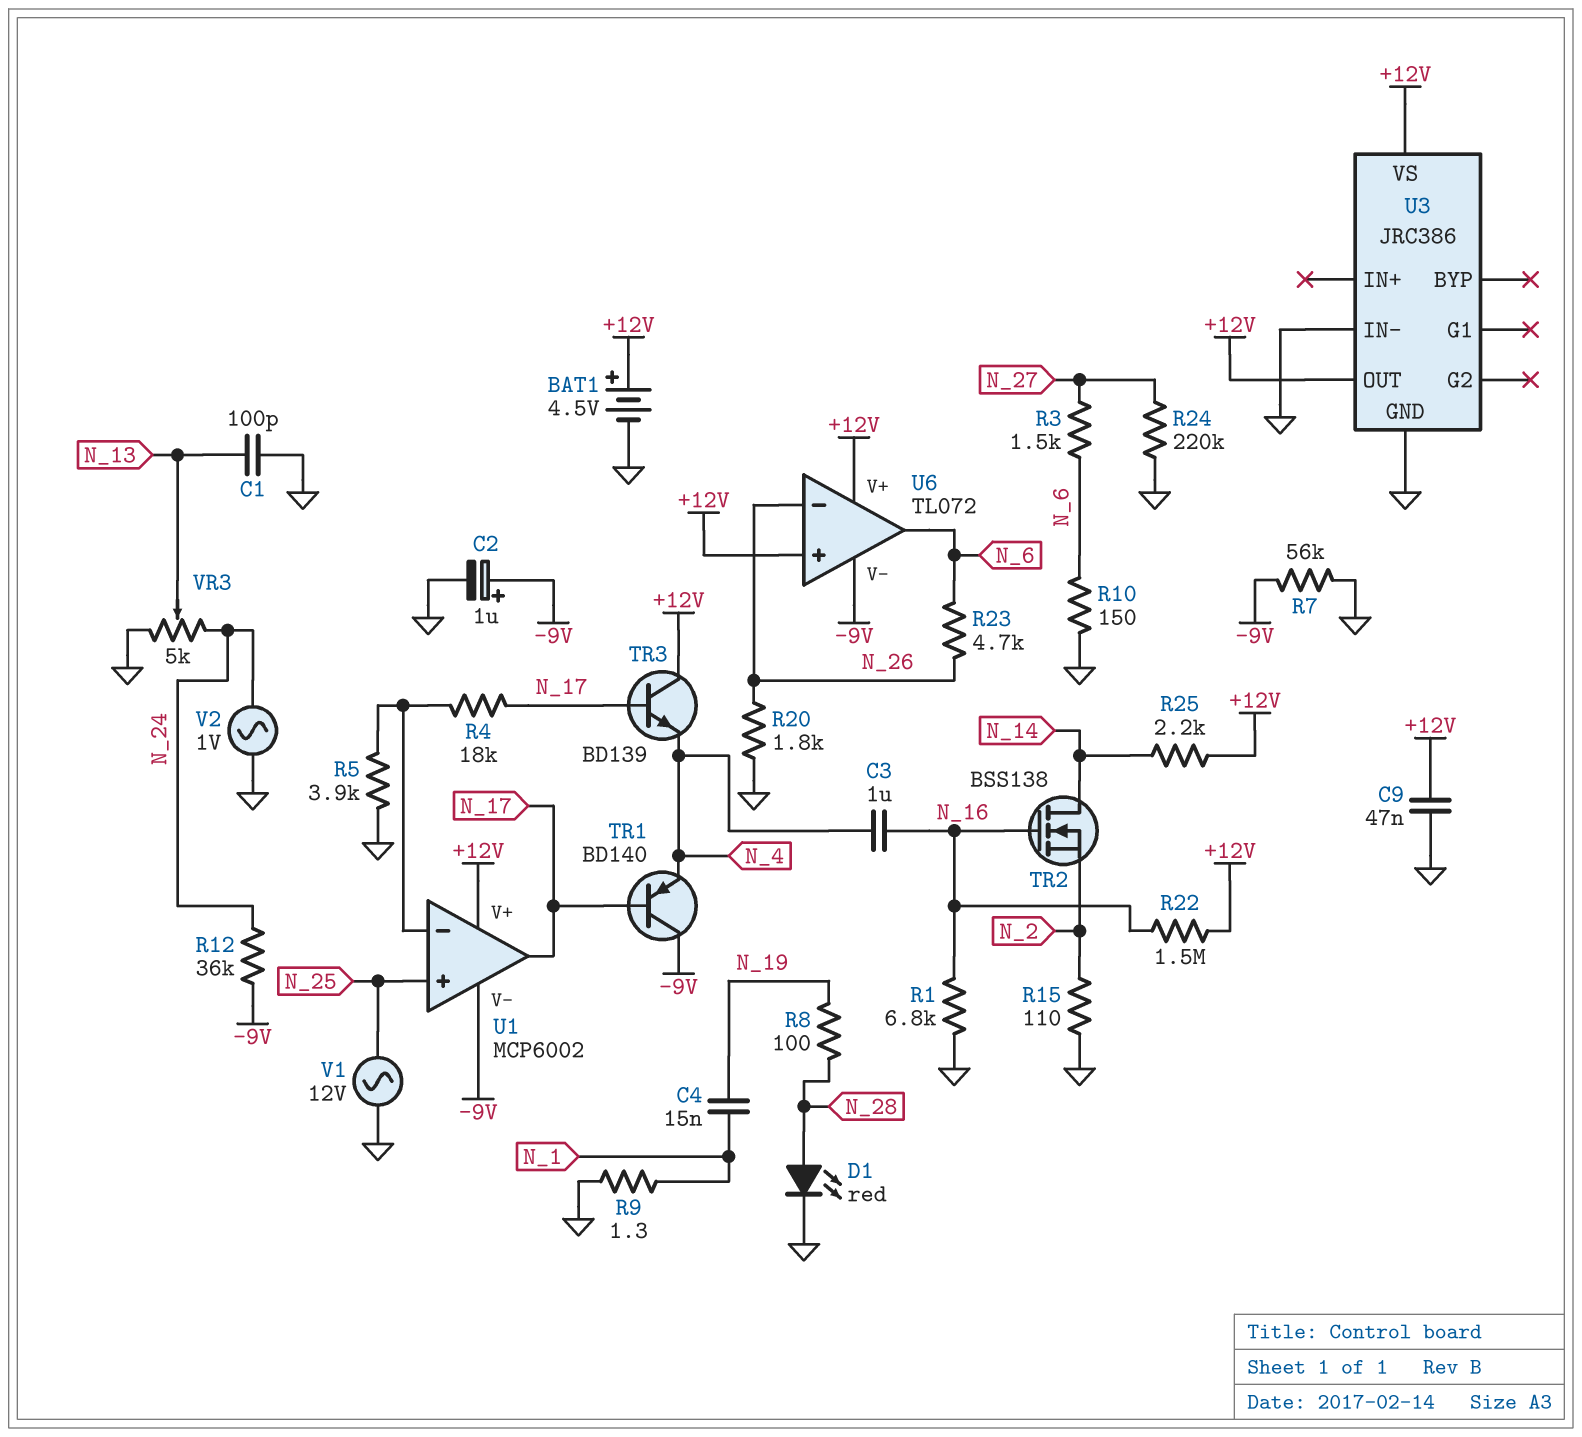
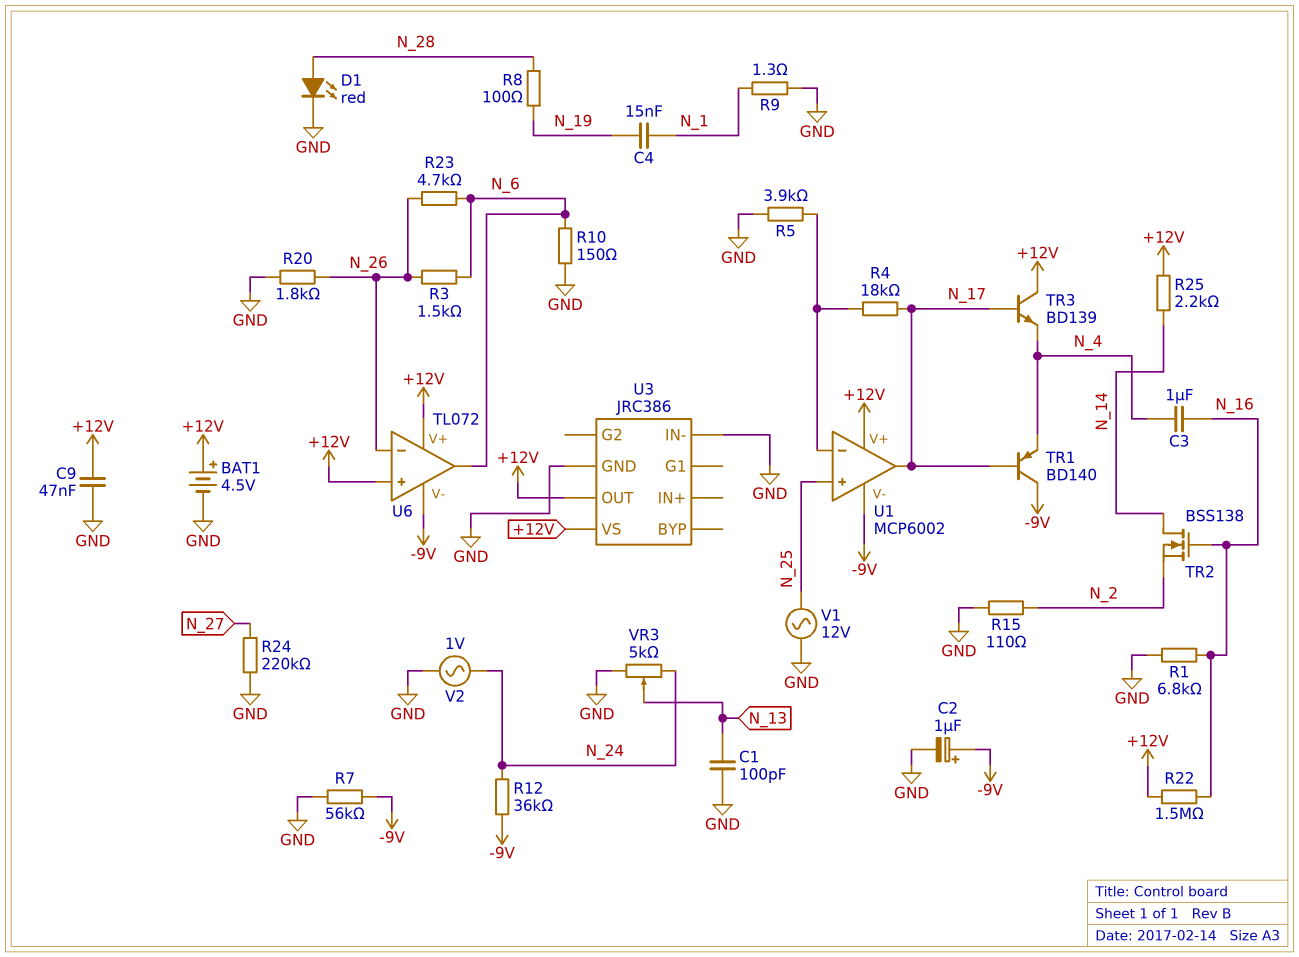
R3: 1.5k (N_6, N_27) -> 1.5k (N_6, N_26)

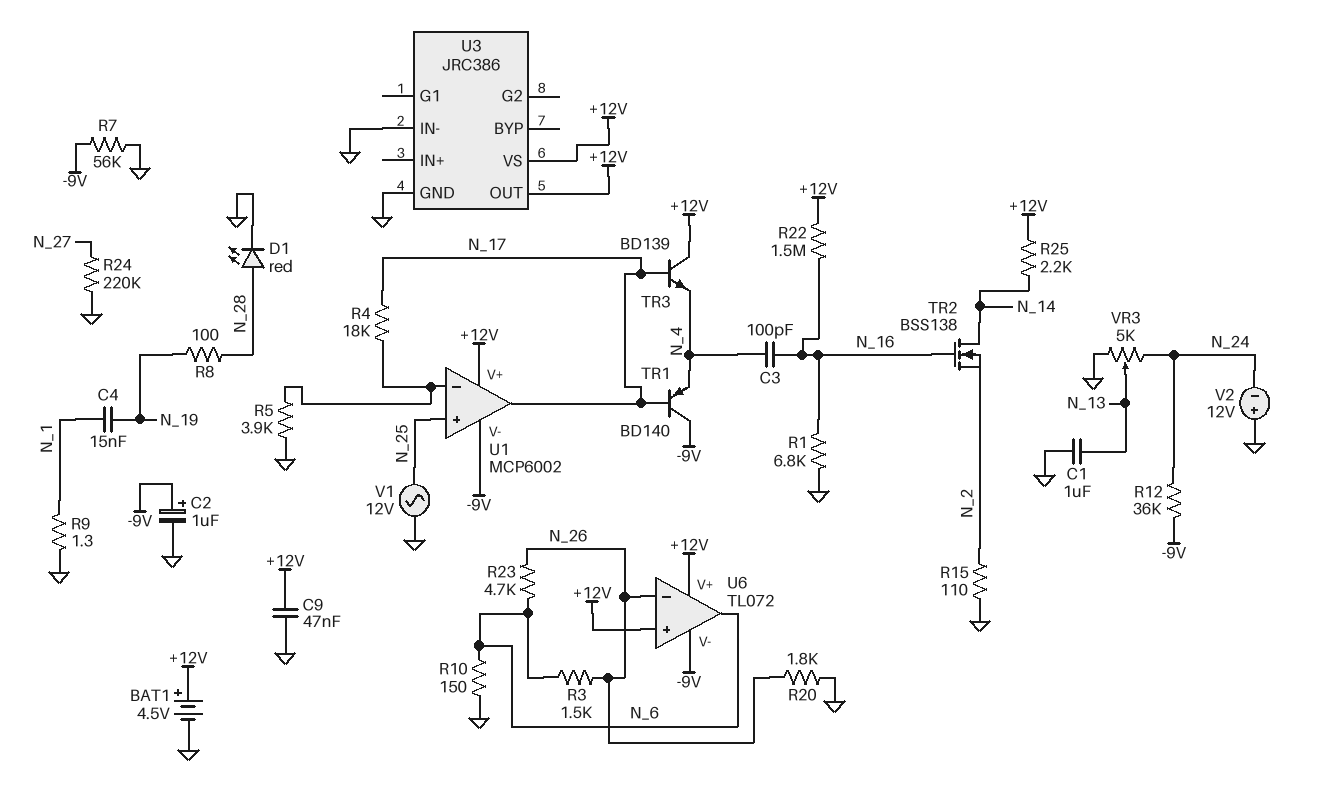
C1: 100pF (GND, N_13) -> 1uF (GND, N_13)
C3: 1uF (N_4, N_16) -> 100pF (N_4, N_16)
V2: AC 1V (GND, N_24) -> 12V (plus GND, minus N_24)

